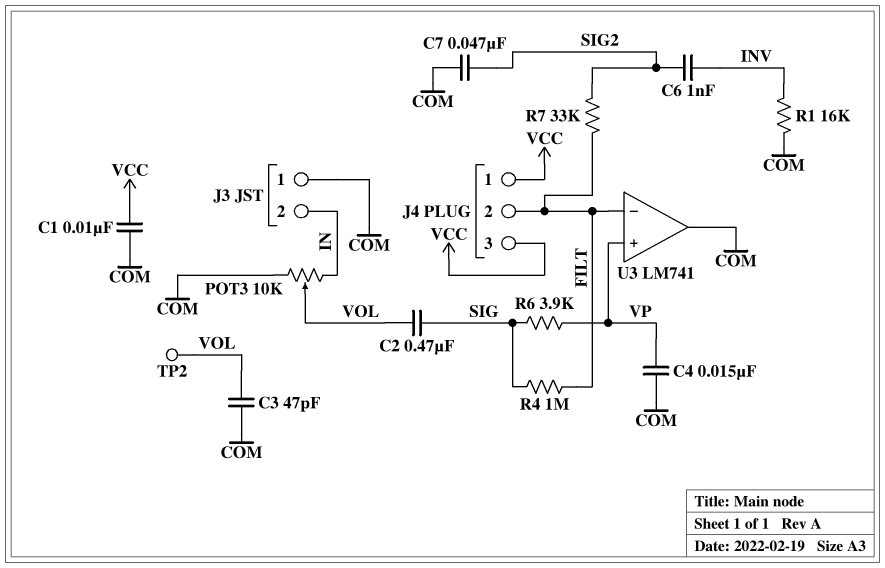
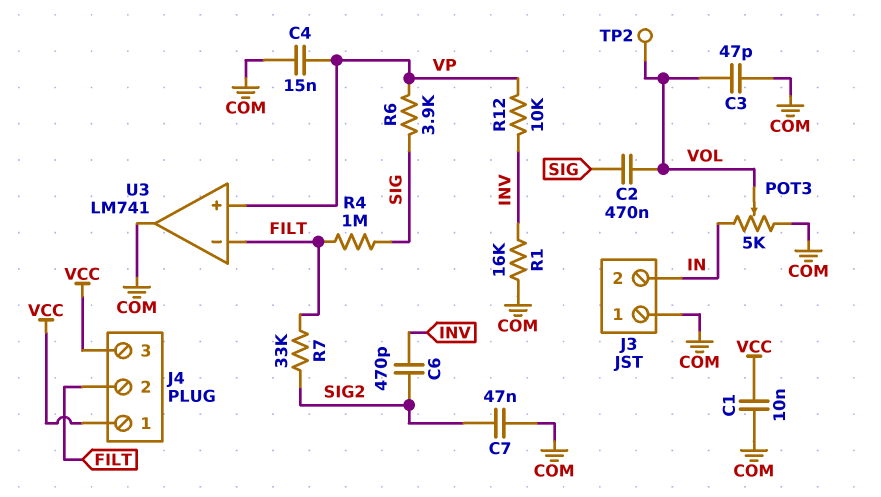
C6: 1nF (INV, SIG2) -> 470pF (INV, SIG2)
POT3: 10k (COM, IN, wiper VOL) -> 5k (COM, IN, wiper VOL)
R12: none -> 10k (INV, VP)

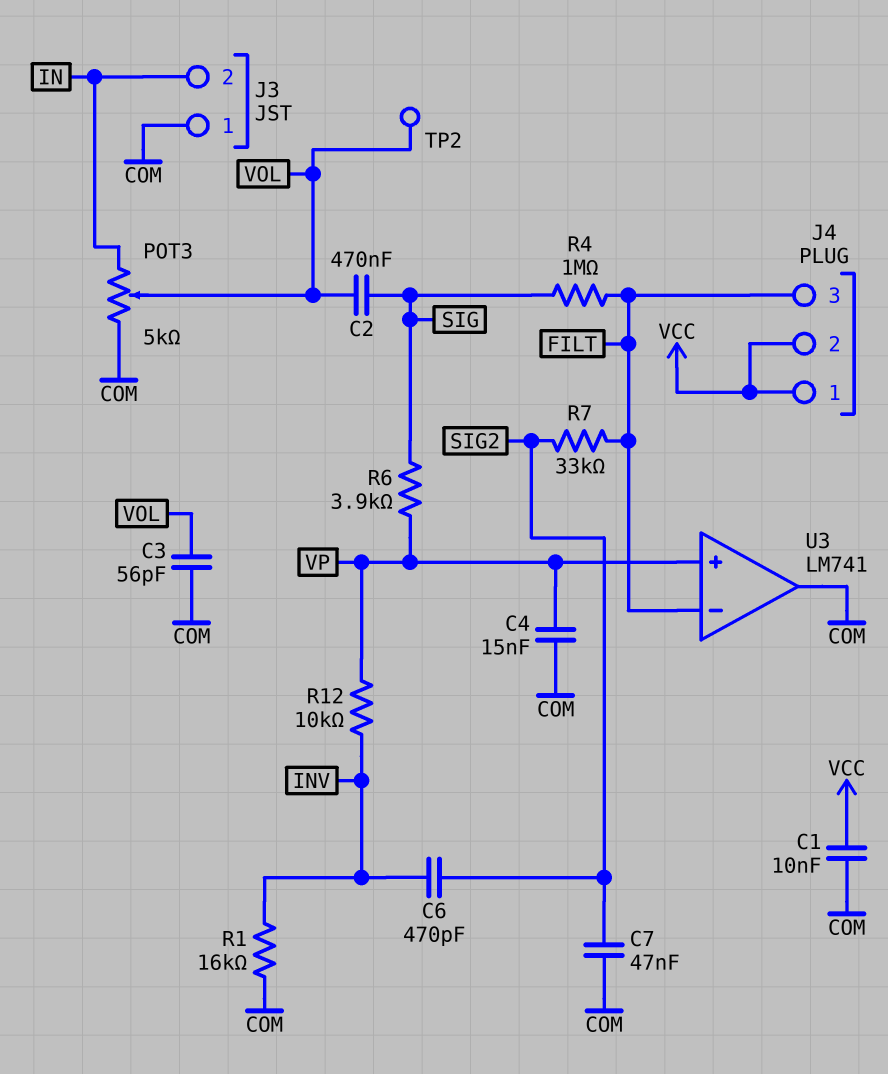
C3: 47pF (COM, VOL) -> 56pF (COM, VOL)
J4 pin 2: FILT -> VCC
J4 pin 3: VCC -> FILT

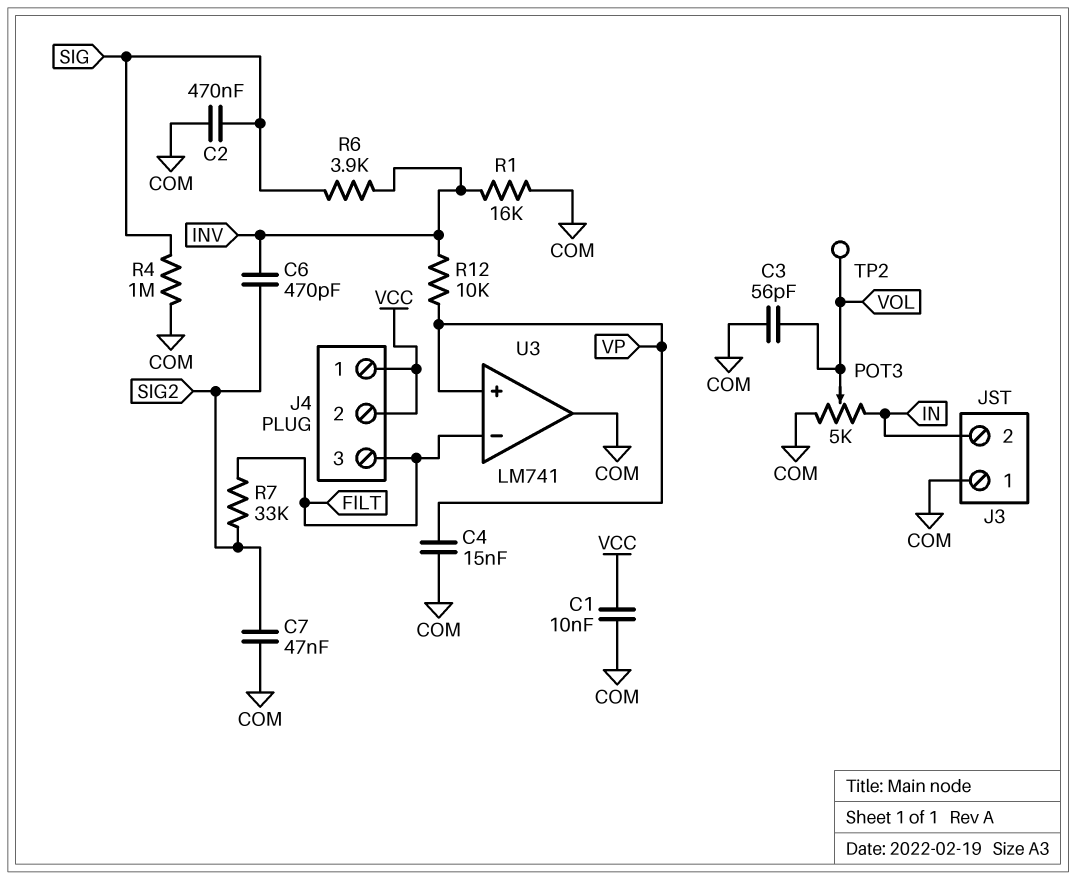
C2: 470nF (SIG, VOL) -> 470nF (COM, SIG)
R4: 1M (FILT, SIG) -> 1M (COM, SIG)
R6: 3.9k (SIG, VP) -> 3.9k (INV, SIG)

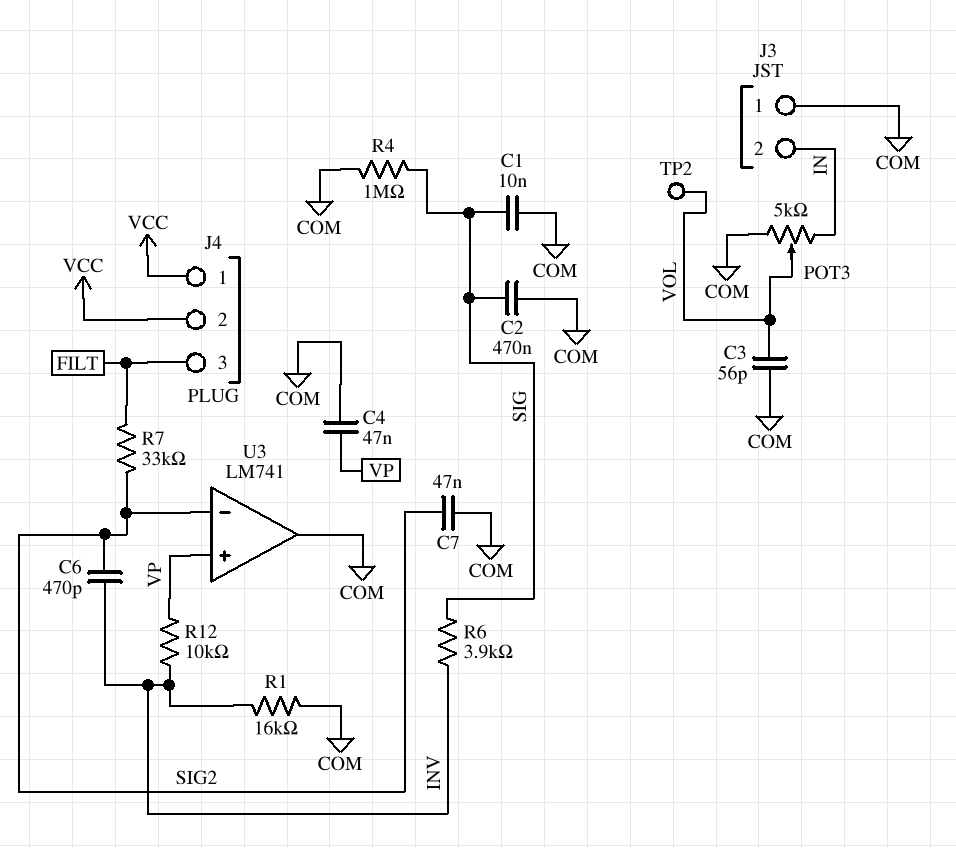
C1: 10nF (COM, VCC) -> 10nF (COM, SIG)
C4: 15nF (COM, VP) -> 47nF (COM, VP)
U3 pin in-: FILT -> SIG2

